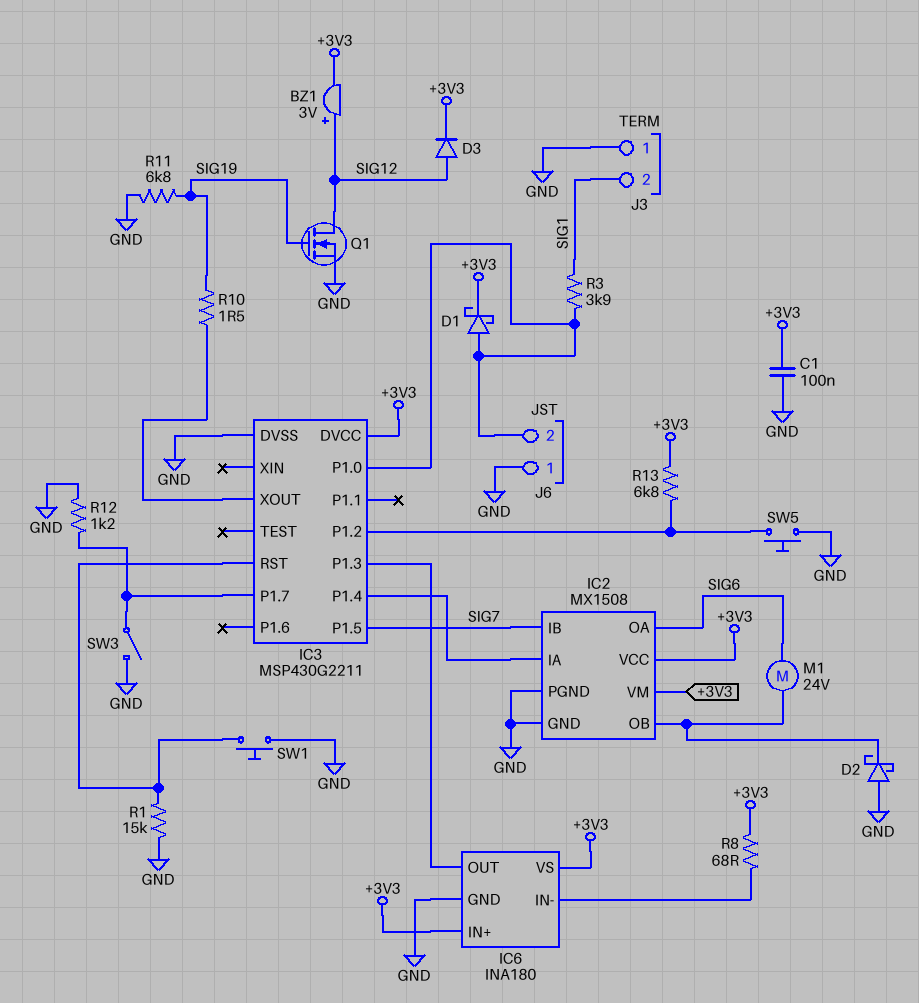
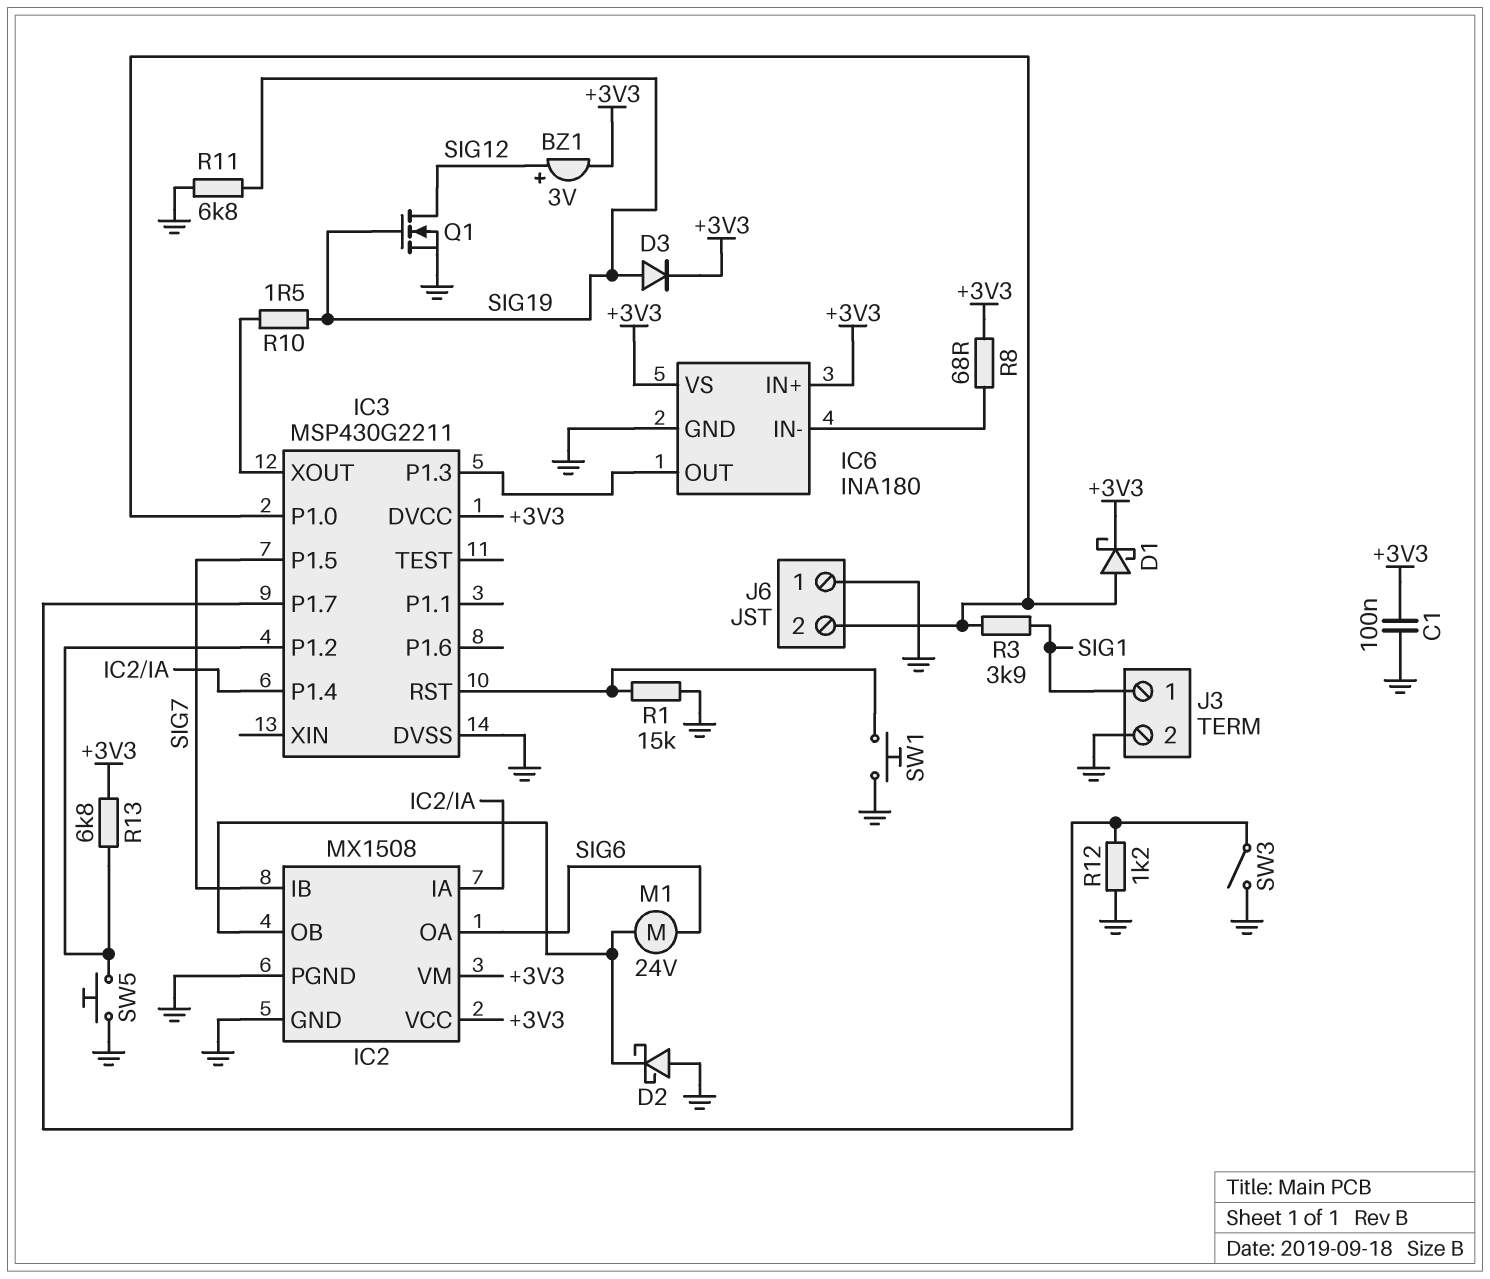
D3: diode (A SIG12, K +3V3) -> diode (A SIG19, K +3V3)
J3 pin 1: GND -> SIG1
J3 pin 2: SIG1 -> GND

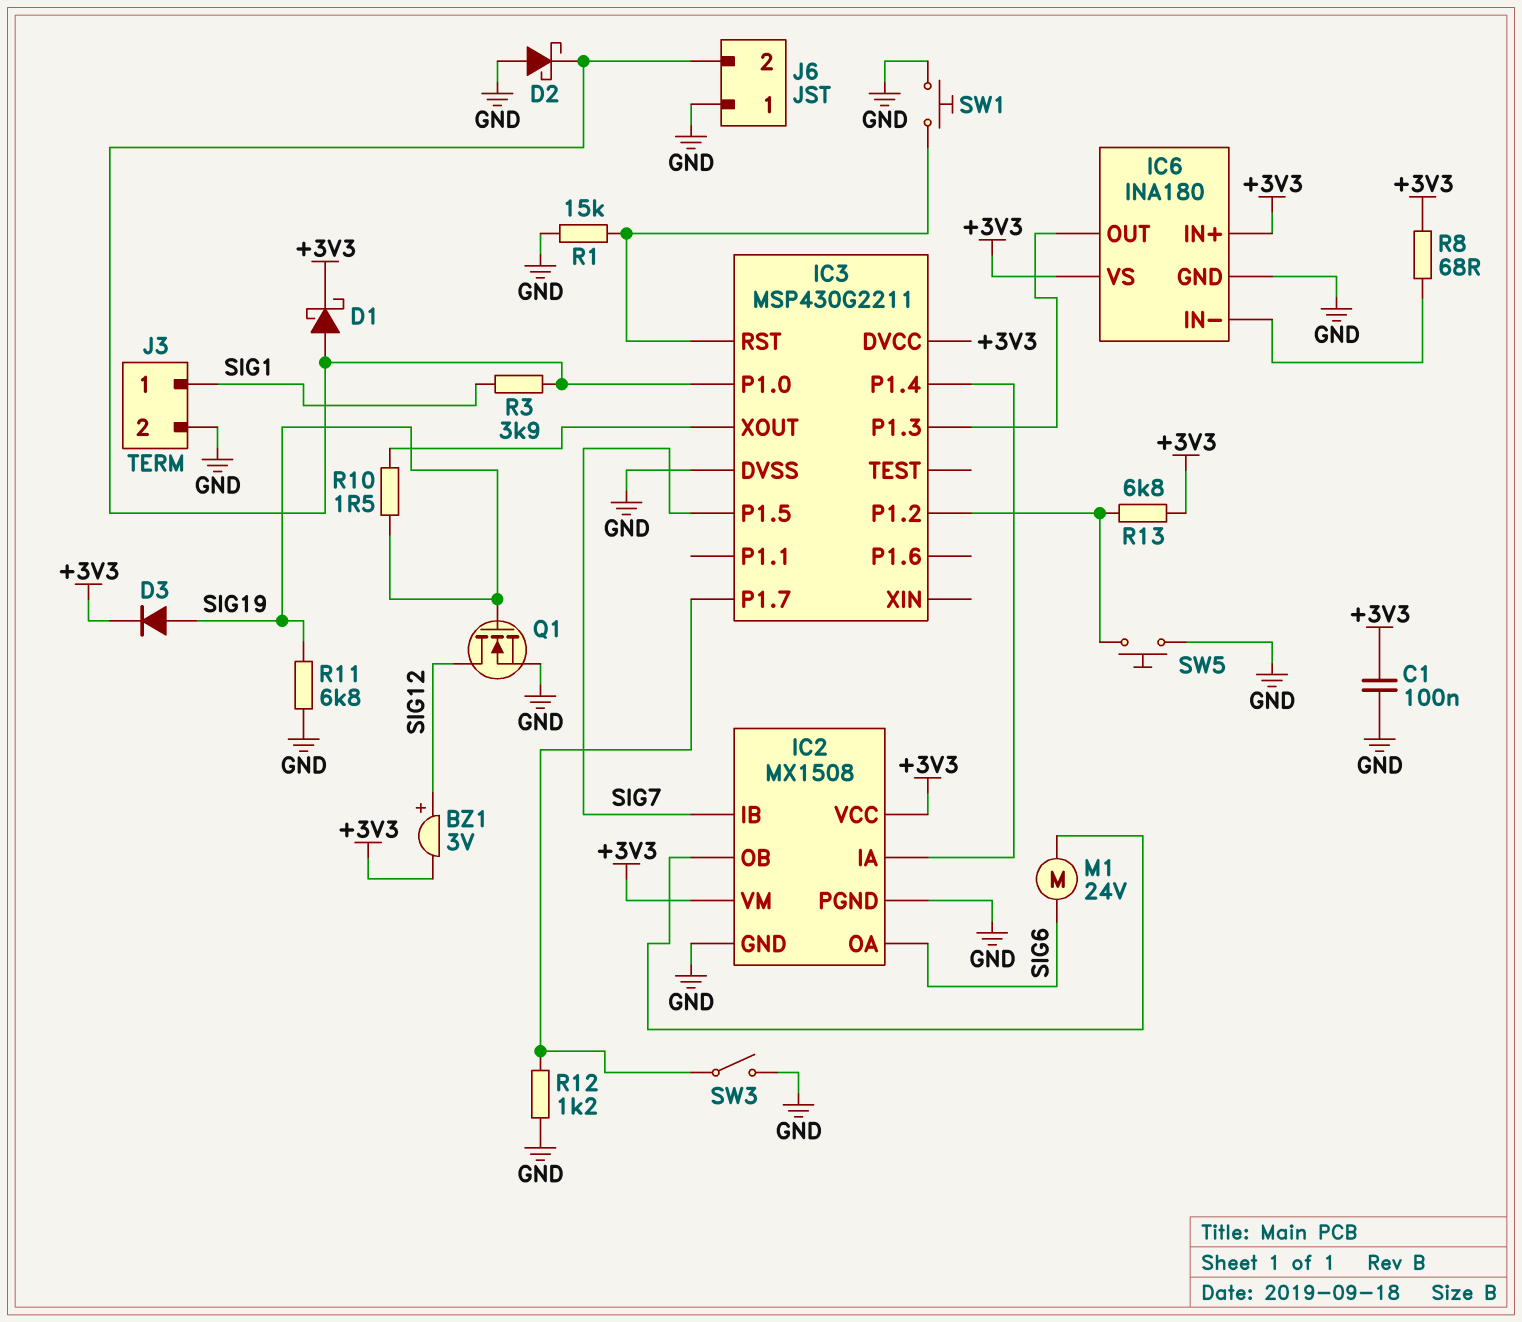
D2: schottky (A GND, K IC2/OB) -> schottky (A GND, K IC3/P1.0)

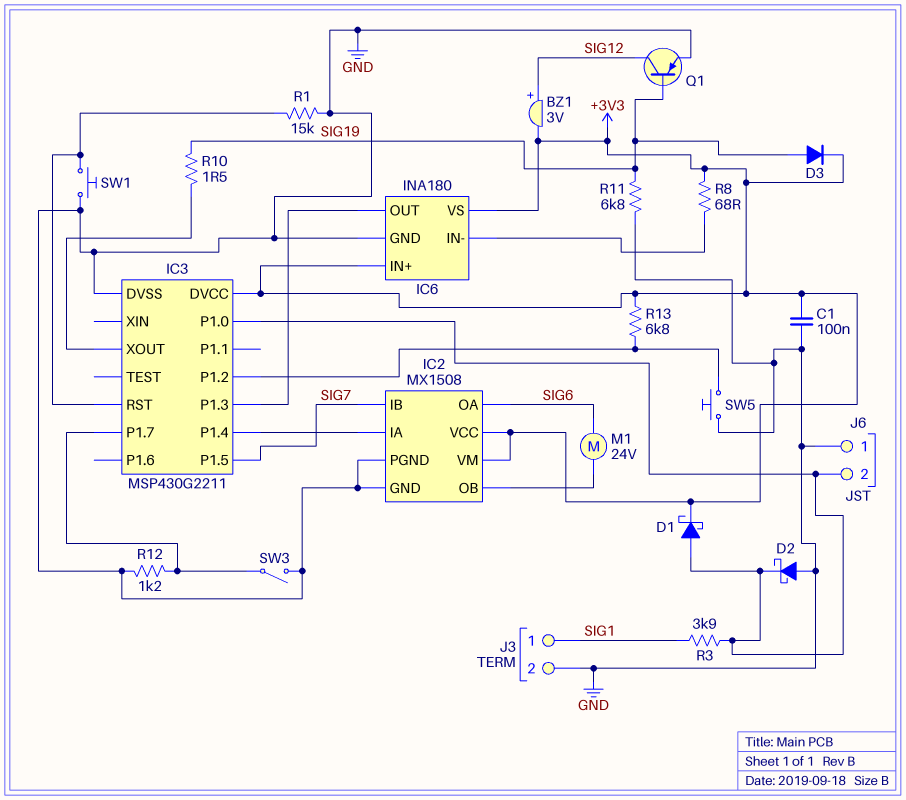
Q1: NMOS (G SIG19, D SIG12, S GND) -> PNP (B SIG19, C SIG12, E GND)

